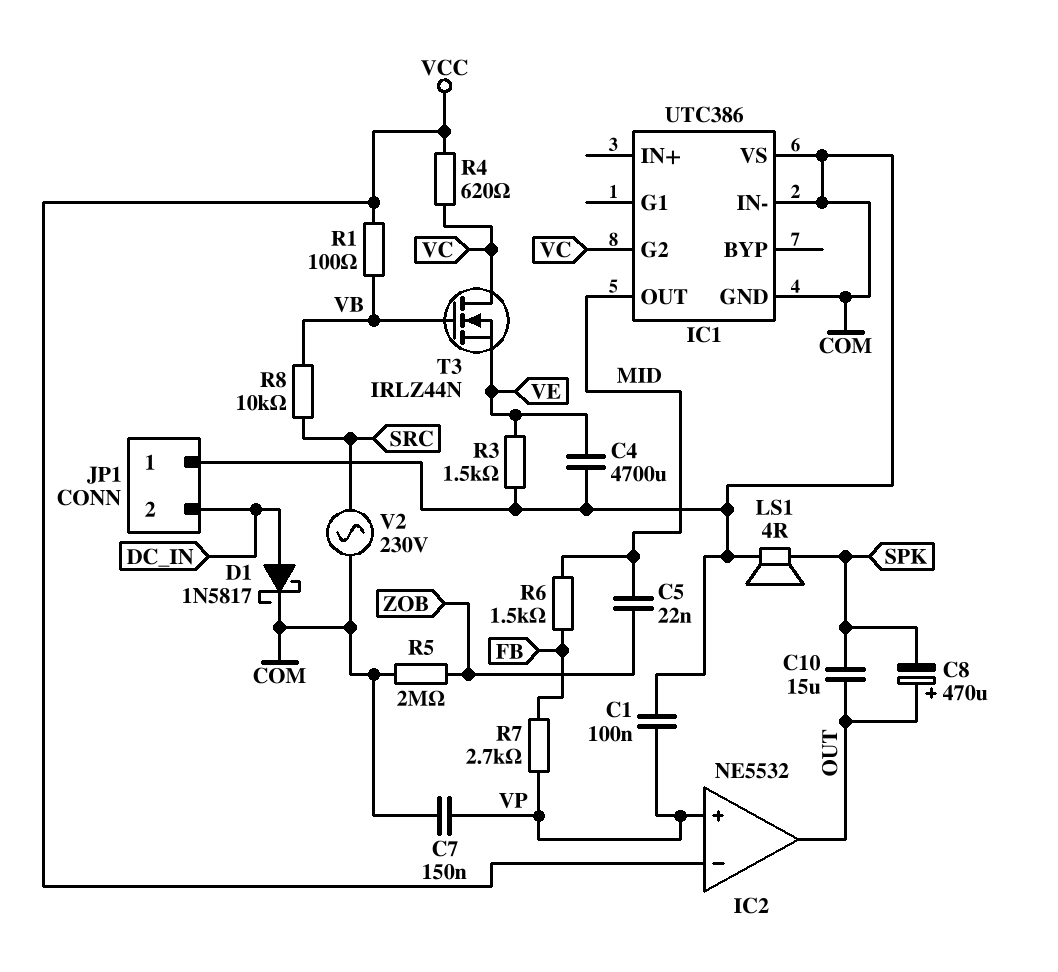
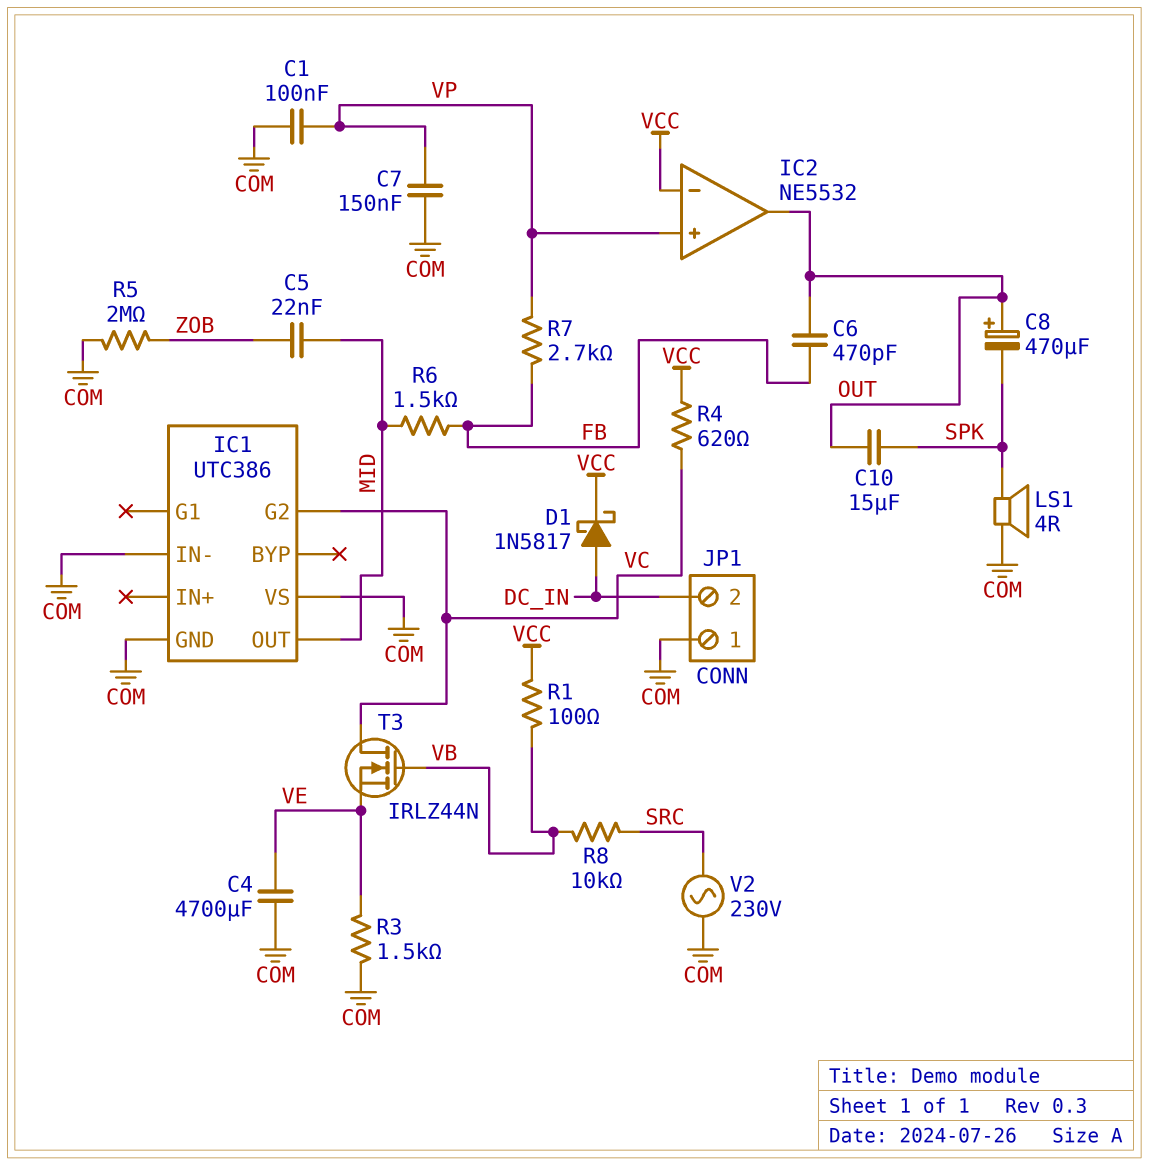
C6: none -> 470pF (FB, OUT)
D1: schottky 1N5817 (A DC_IN, K COM) -> schottky 1N5817 (A DC_IN, K VCC)

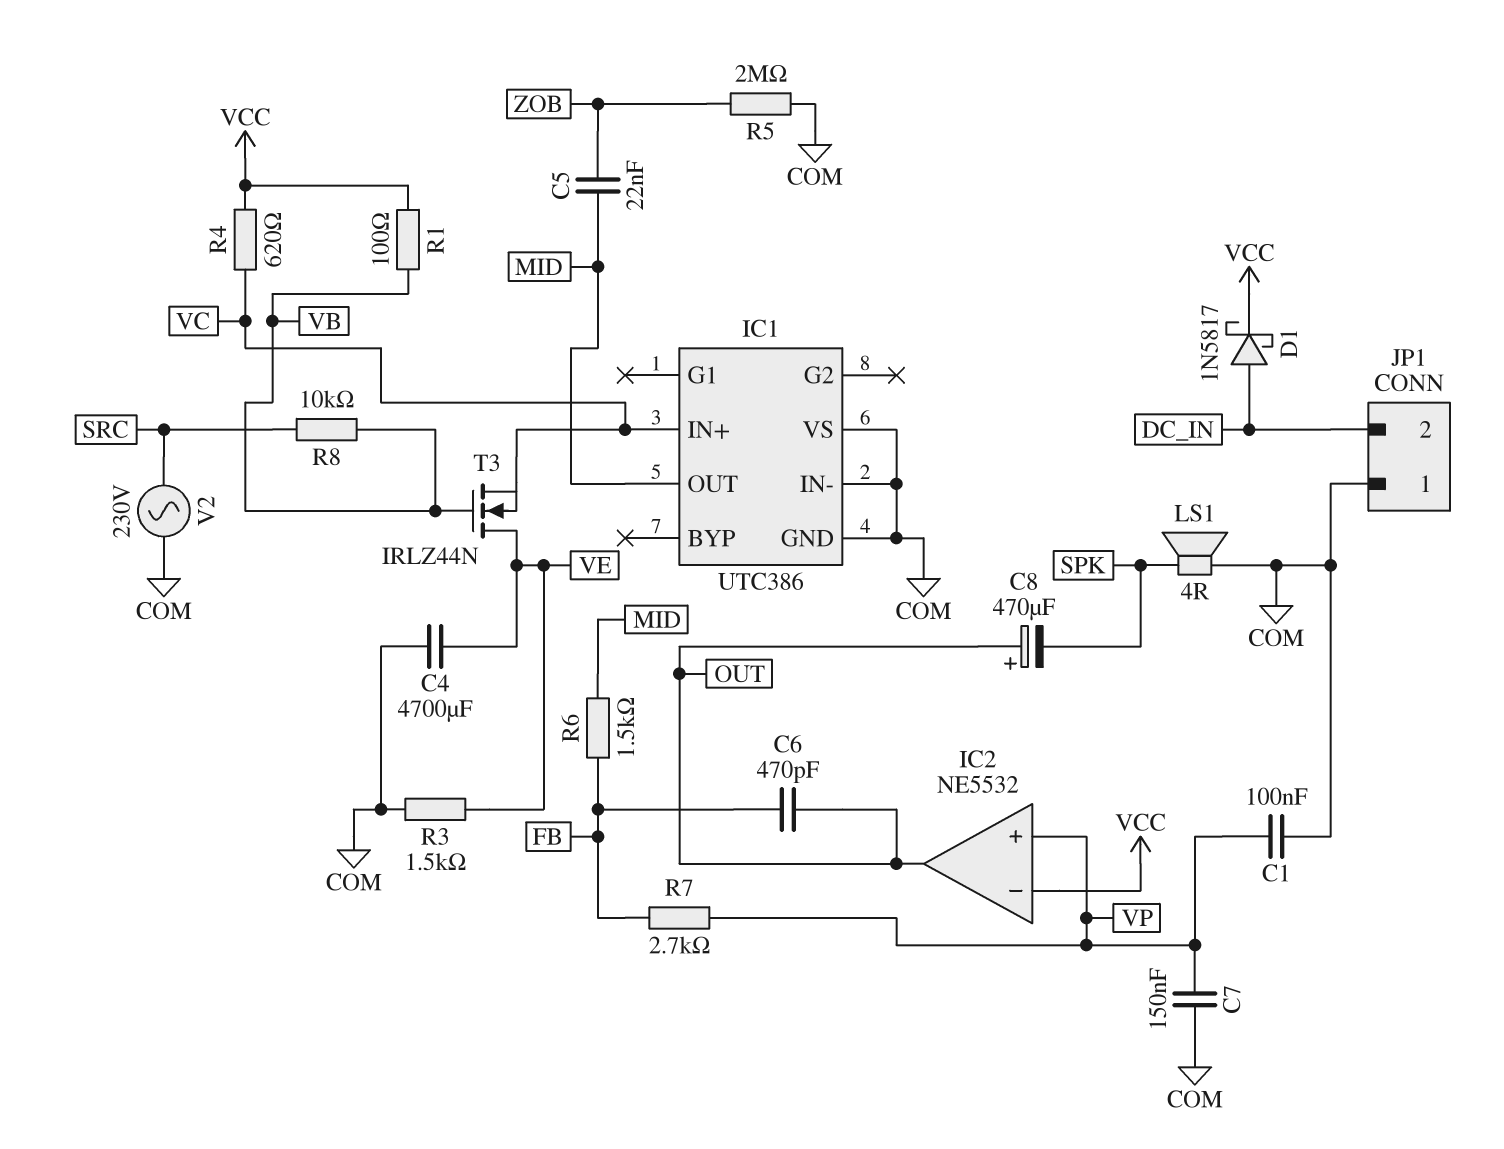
C10: 15uF (OUT, SPK) -> none
IC1 pin G2: VC -> none
IC1 pin IN+: none -> VC
T3: NMOS IRLZ44N (G VB, D VC, S VE) -> NMOS IRLZ44N (G VB, D VE, S VC)

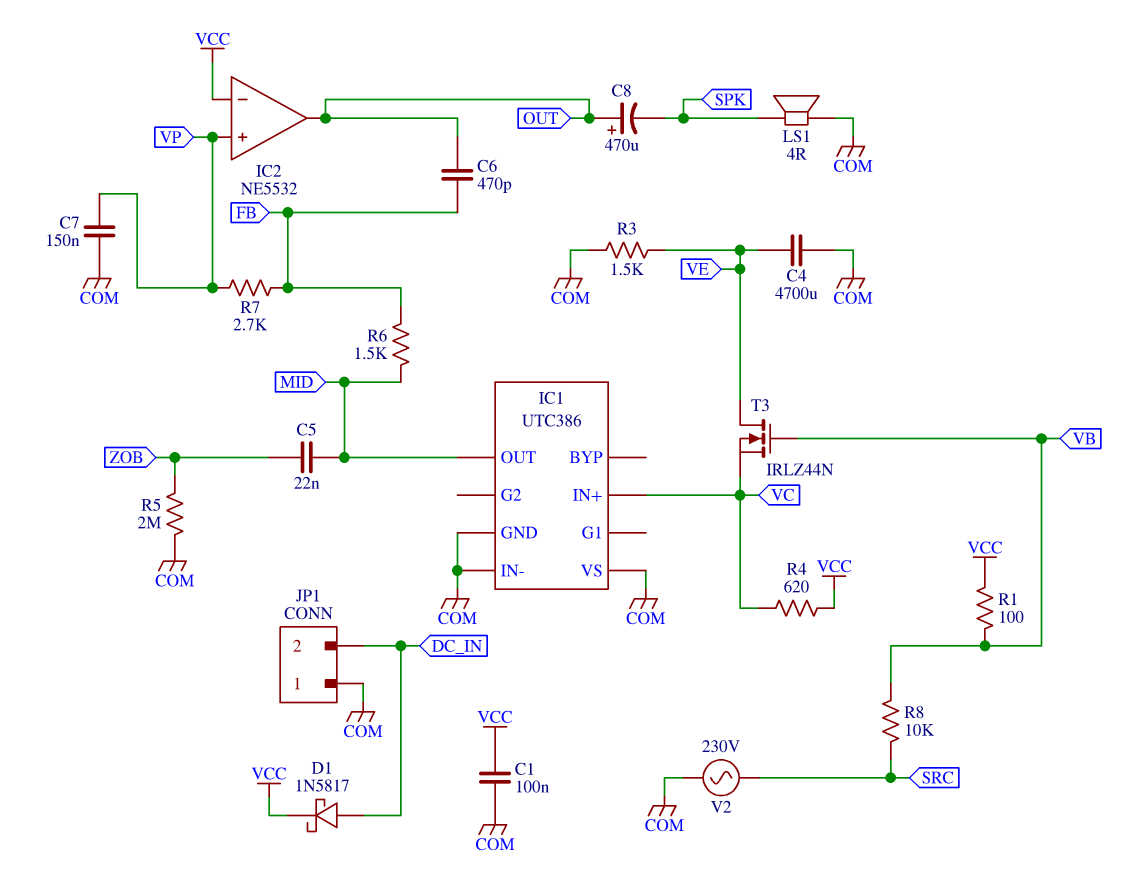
C1: 100nF (COM, VP) -> 100nF (COM, VCC)

